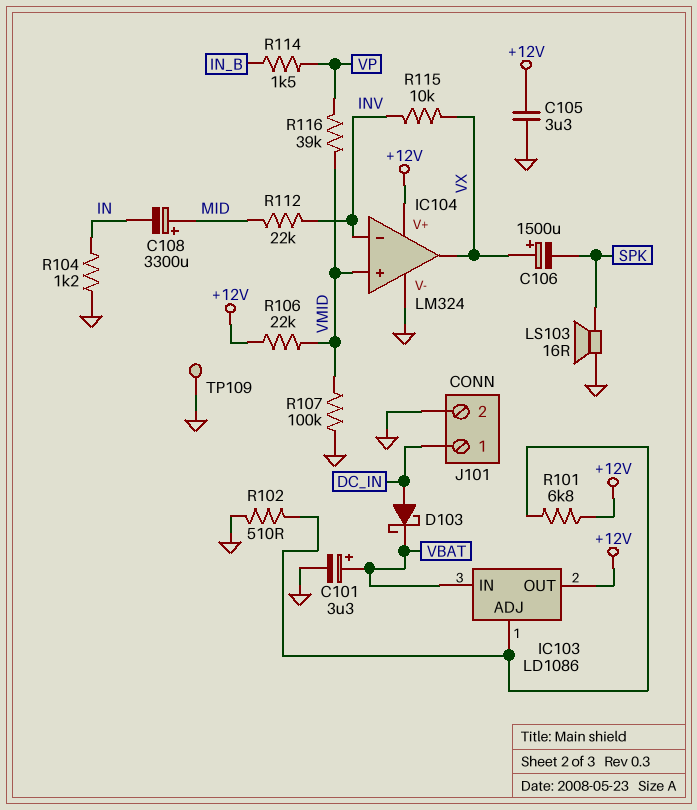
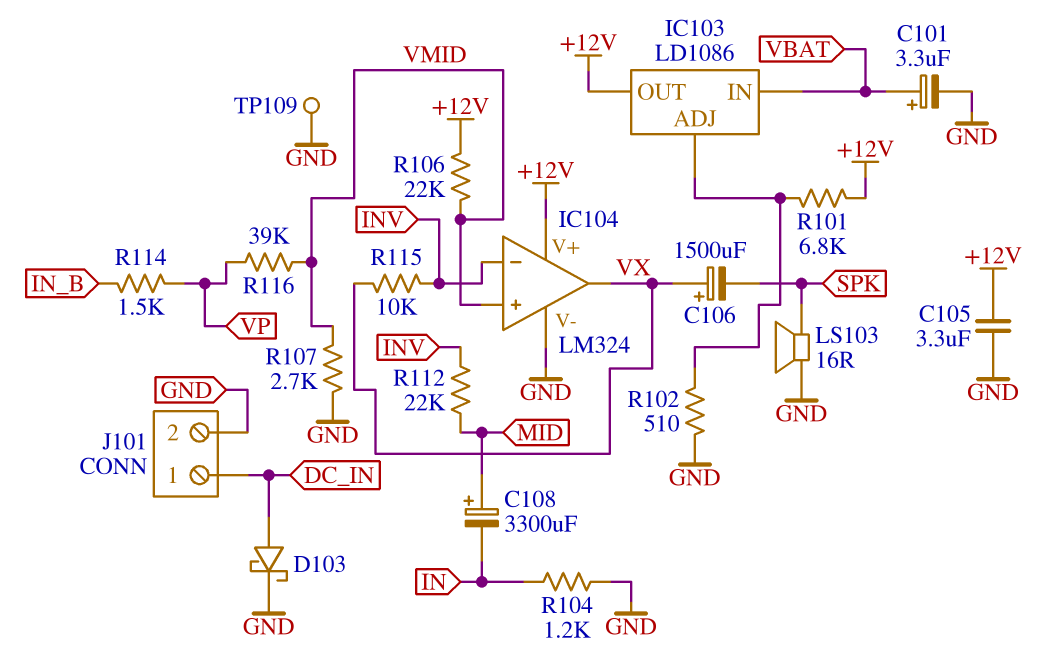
D103: schottky (A DC_IN, K VBAT) -> schottky (A DC_IN, K GND)
R107: 100k (GND, VMID) -> 2.7k (GND, VMID)

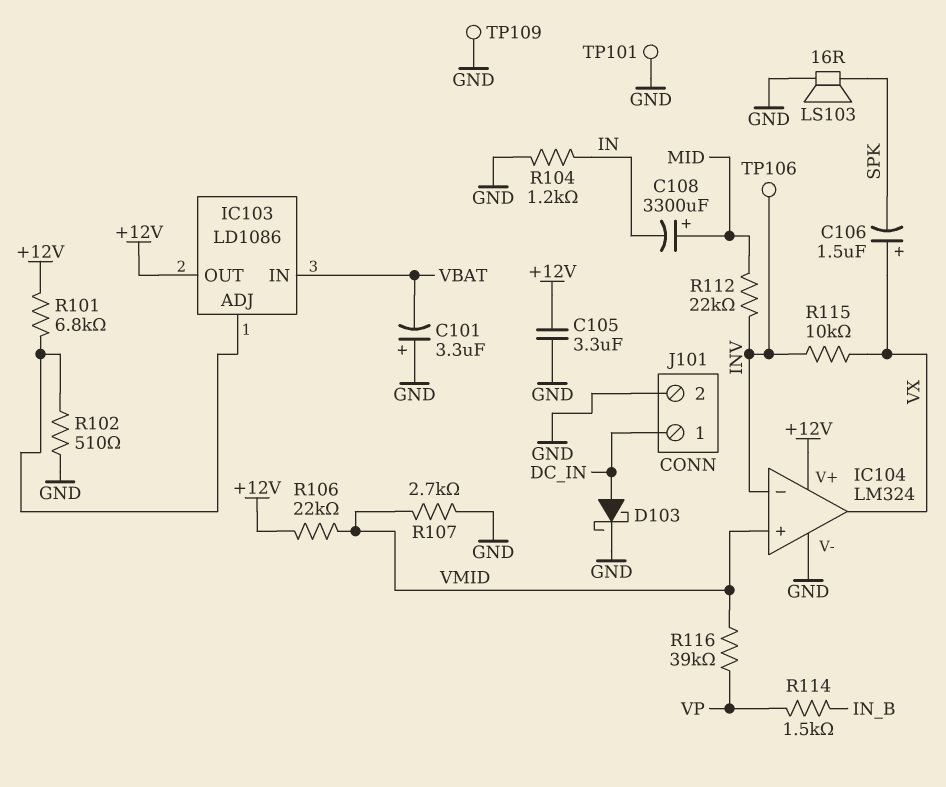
C101: 3.3uF (plus VBAT, minus GND) -> 3.3uF (plus GND, minus VBAT)
C106: 1500uF (plus VX, minus SPK) -> 1.5uF (plus VX, minus SPK)
TP101: none -> test point (GND)
TP106: none -> test point (INV)

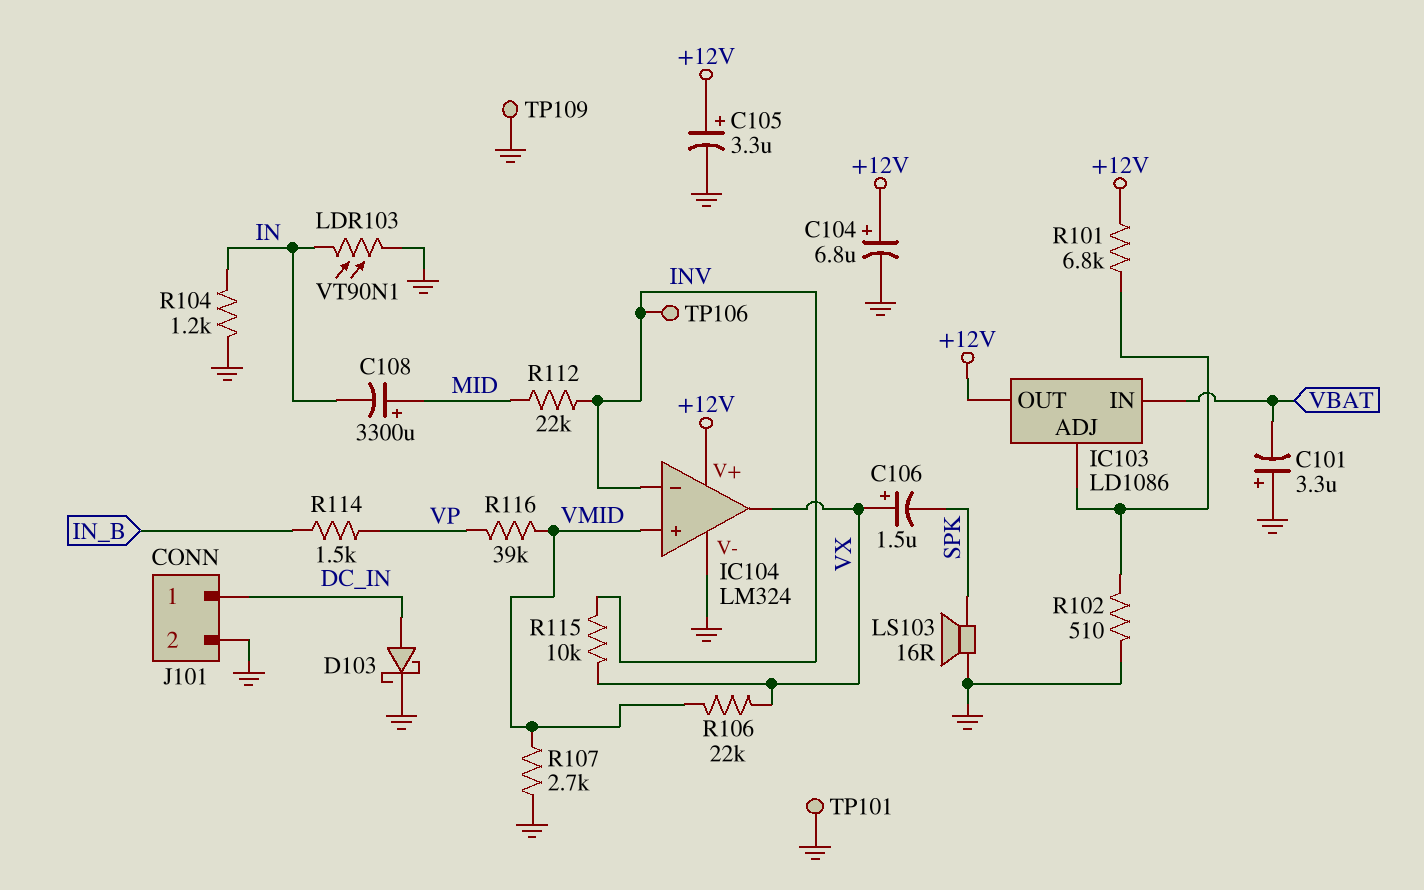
C104: none -> 6.8uF (plus +12V, minus GND)
C105: 3.3uF (+12V, GND) -> 3.3uF (plus +12V, minus GND)
LDR103: none -> VT90N1 (GND, IN)
R106: 22k (+12V, VMID) -> 22k (VMID, VX)

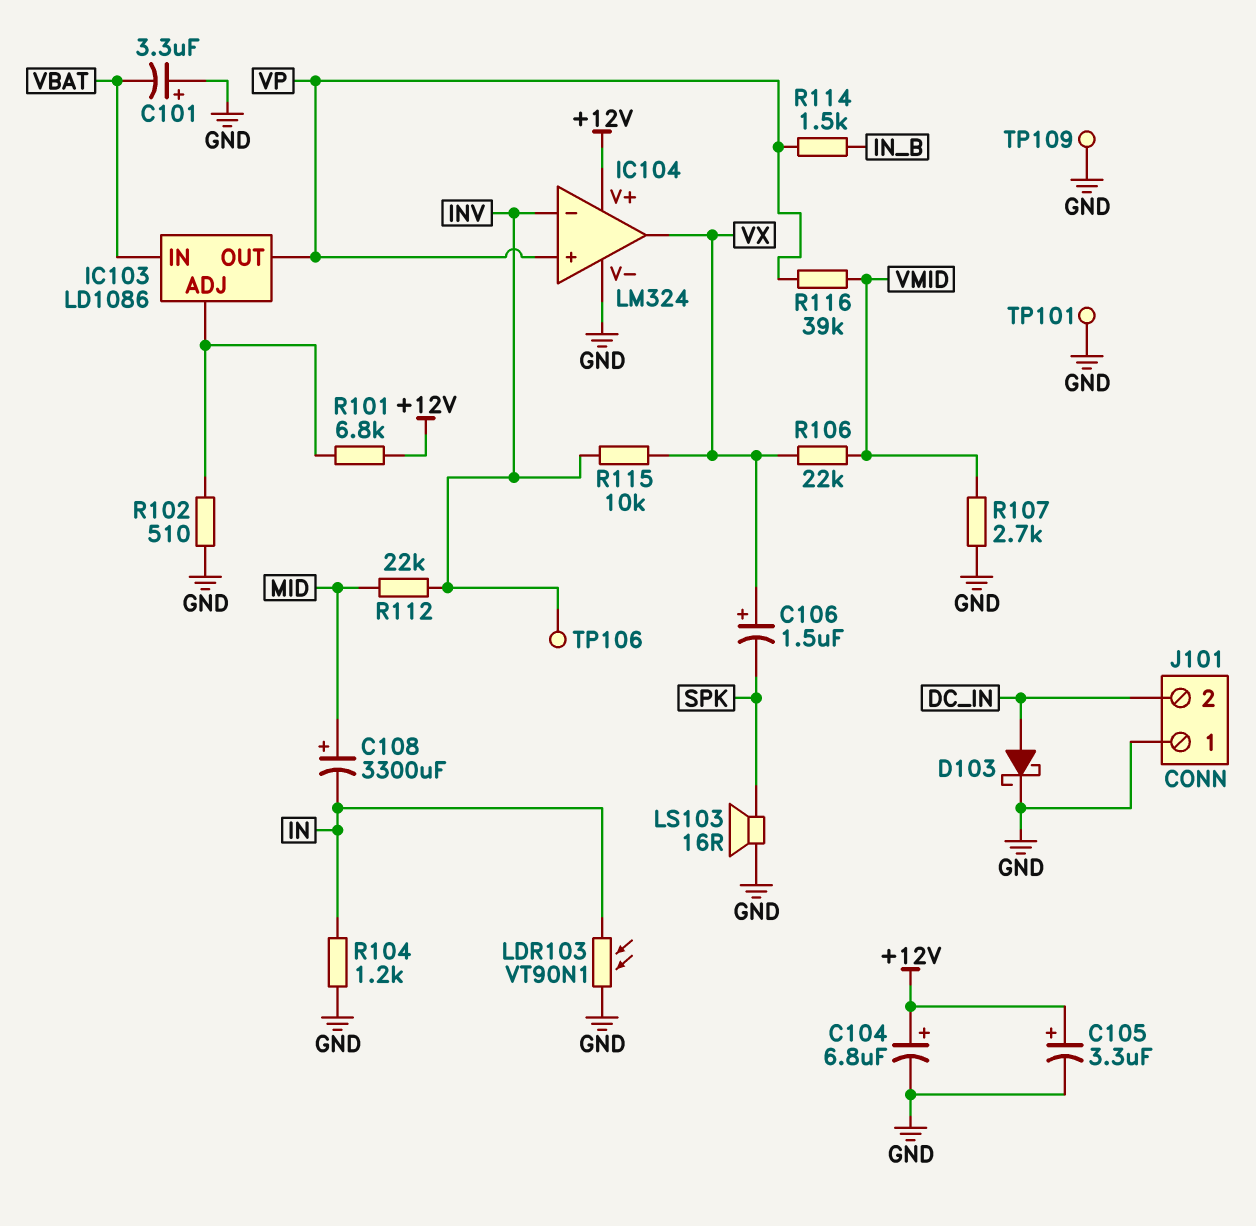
IC103 pin OUT: +12V -> VP
IC104 pin in+: VMID -> VP
J101 pin 1: DC_IN -> GND
J101 pin 2: GND -> DC_IN

